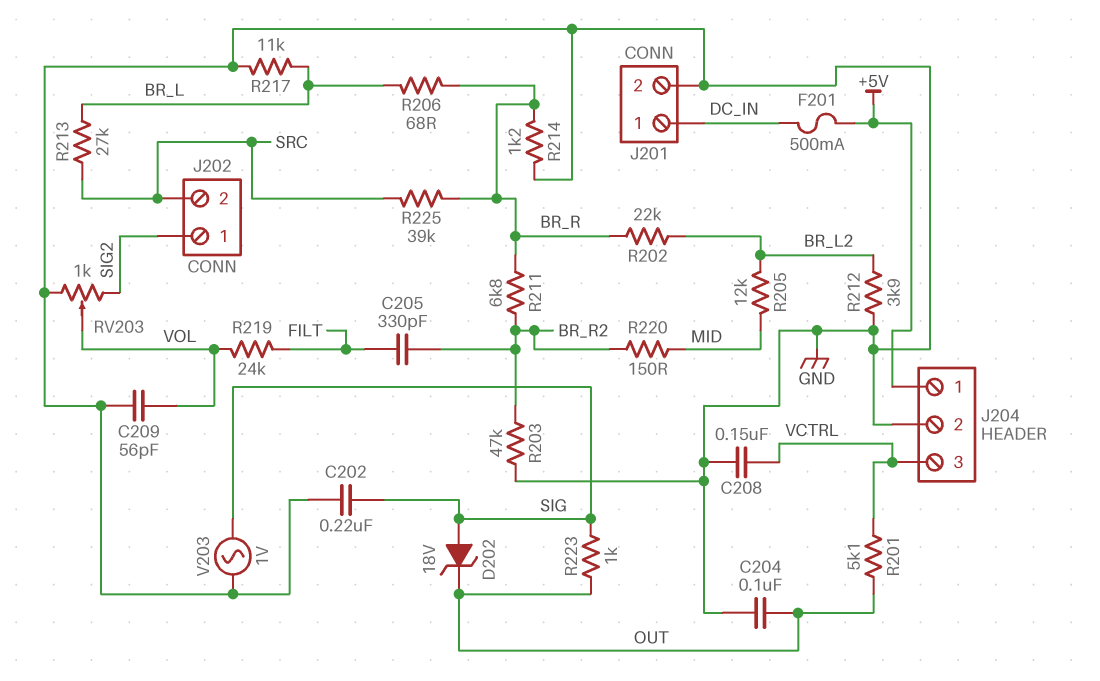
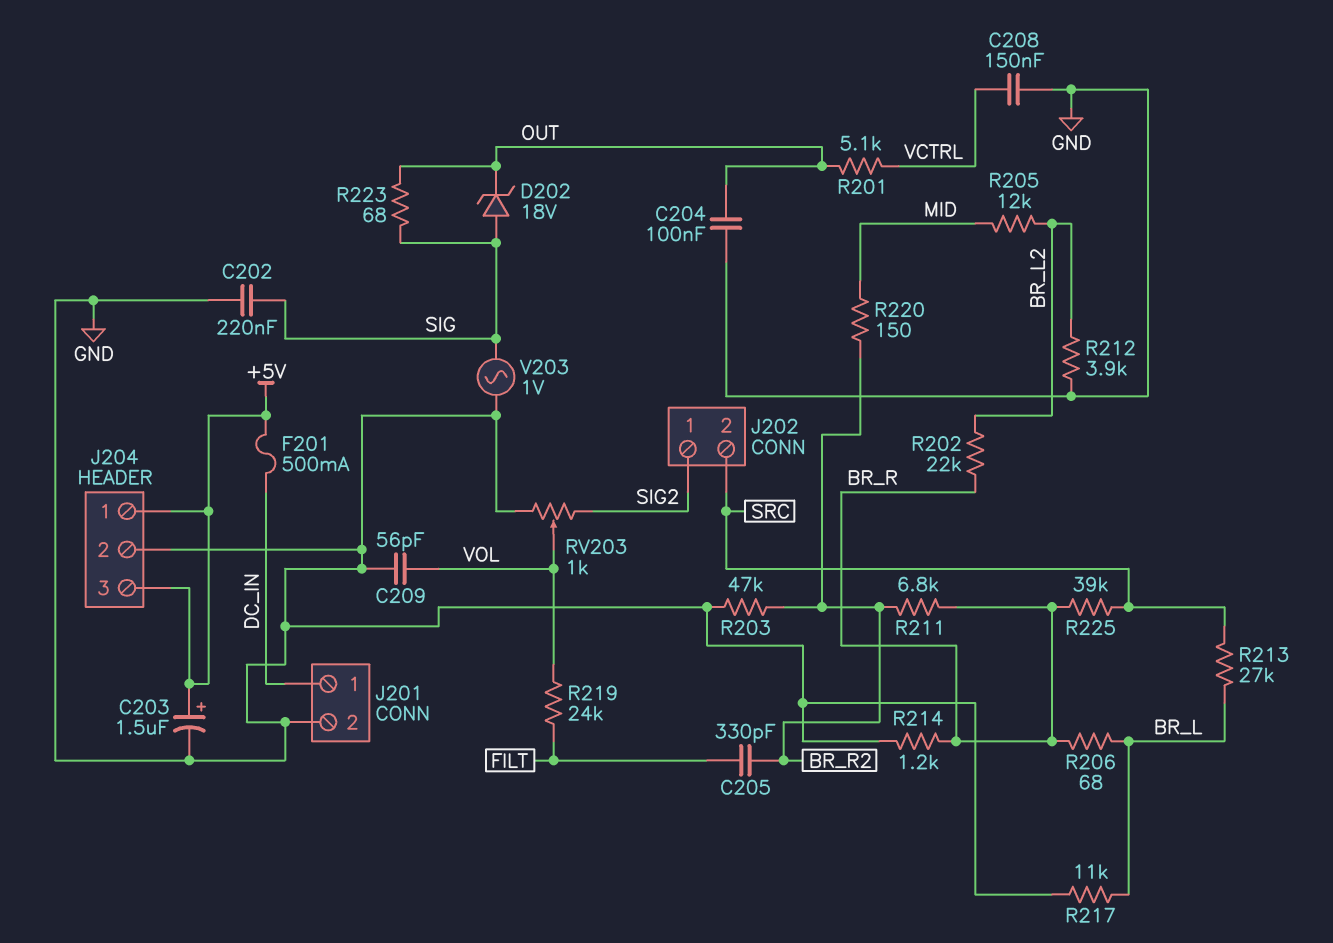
C203: none -> 1.5uF (plus +5V, minus GND)
J204 pin 3: VCTRL -> +5V
R223: 1k (OUT, SIG) -> 68 (OUT, SIG)

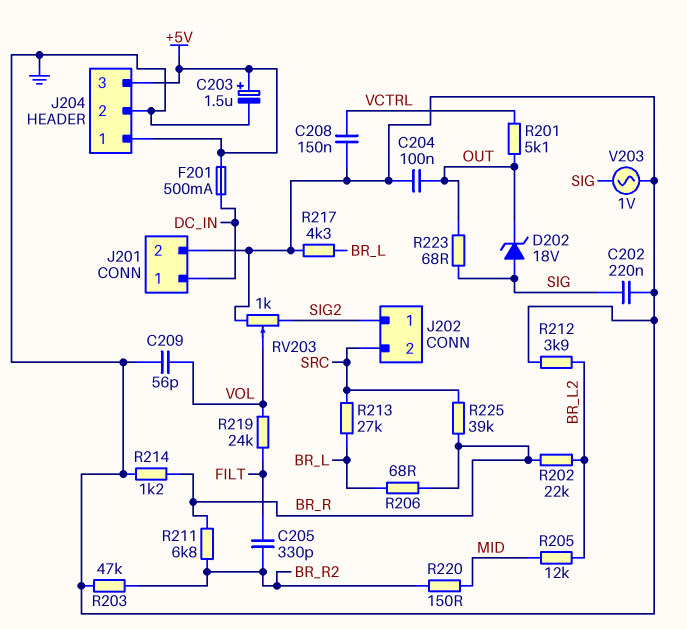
R217: 11k (BR_L, GND) -> 4.3k (BR_L, GND)

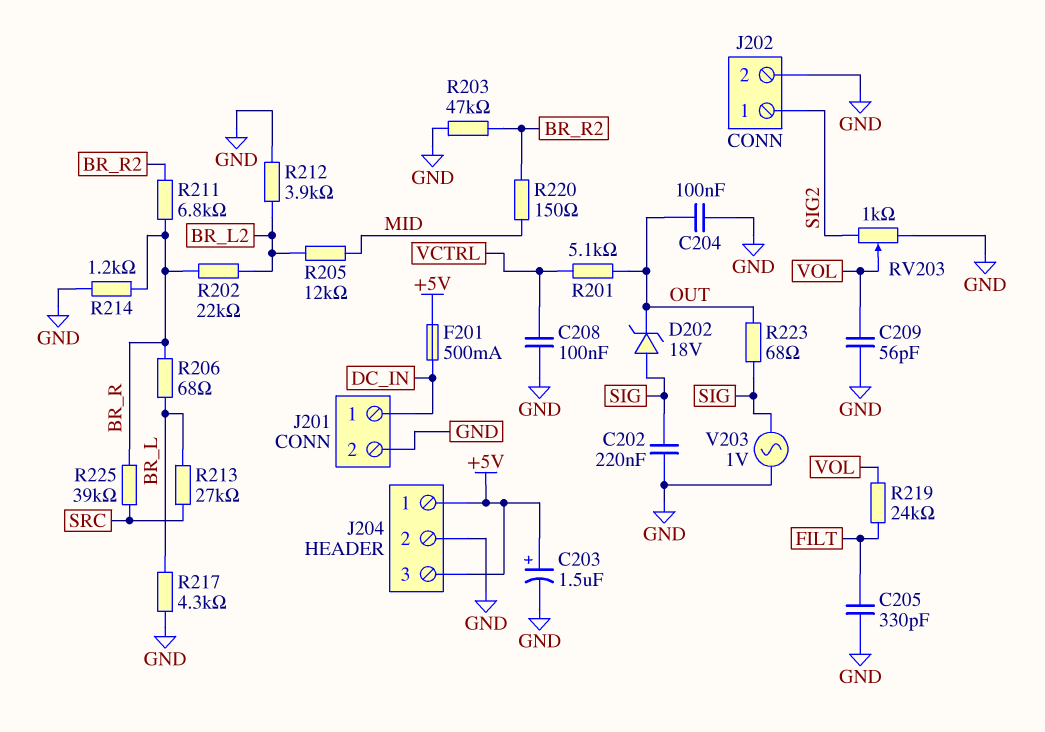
C205: 330pF (BR_R2, FILT) -> 330pF (FILT, GND)
C208: 150nF (GND, VCTRL) -> 100nF (GND, VCTRL)
J202 pin 2: SRC -> GND

